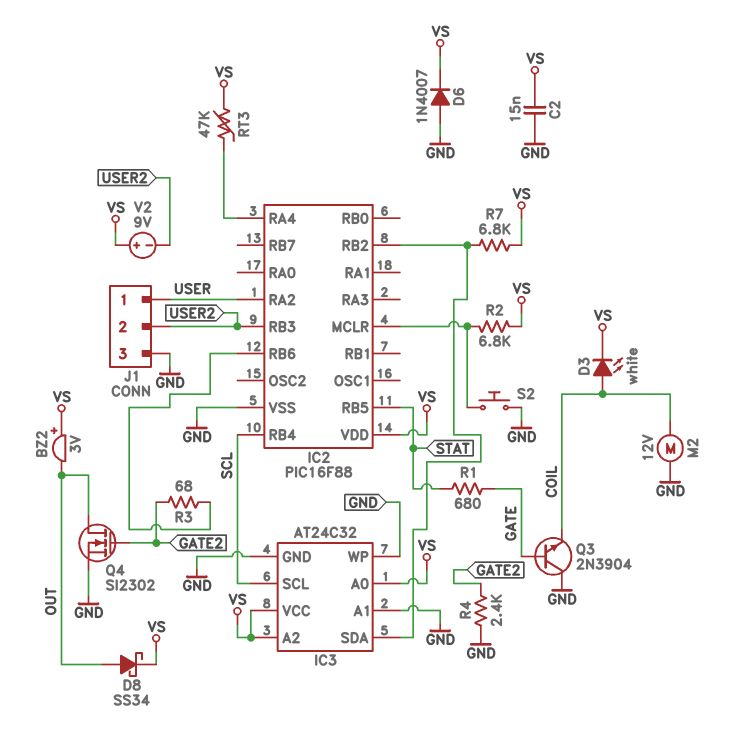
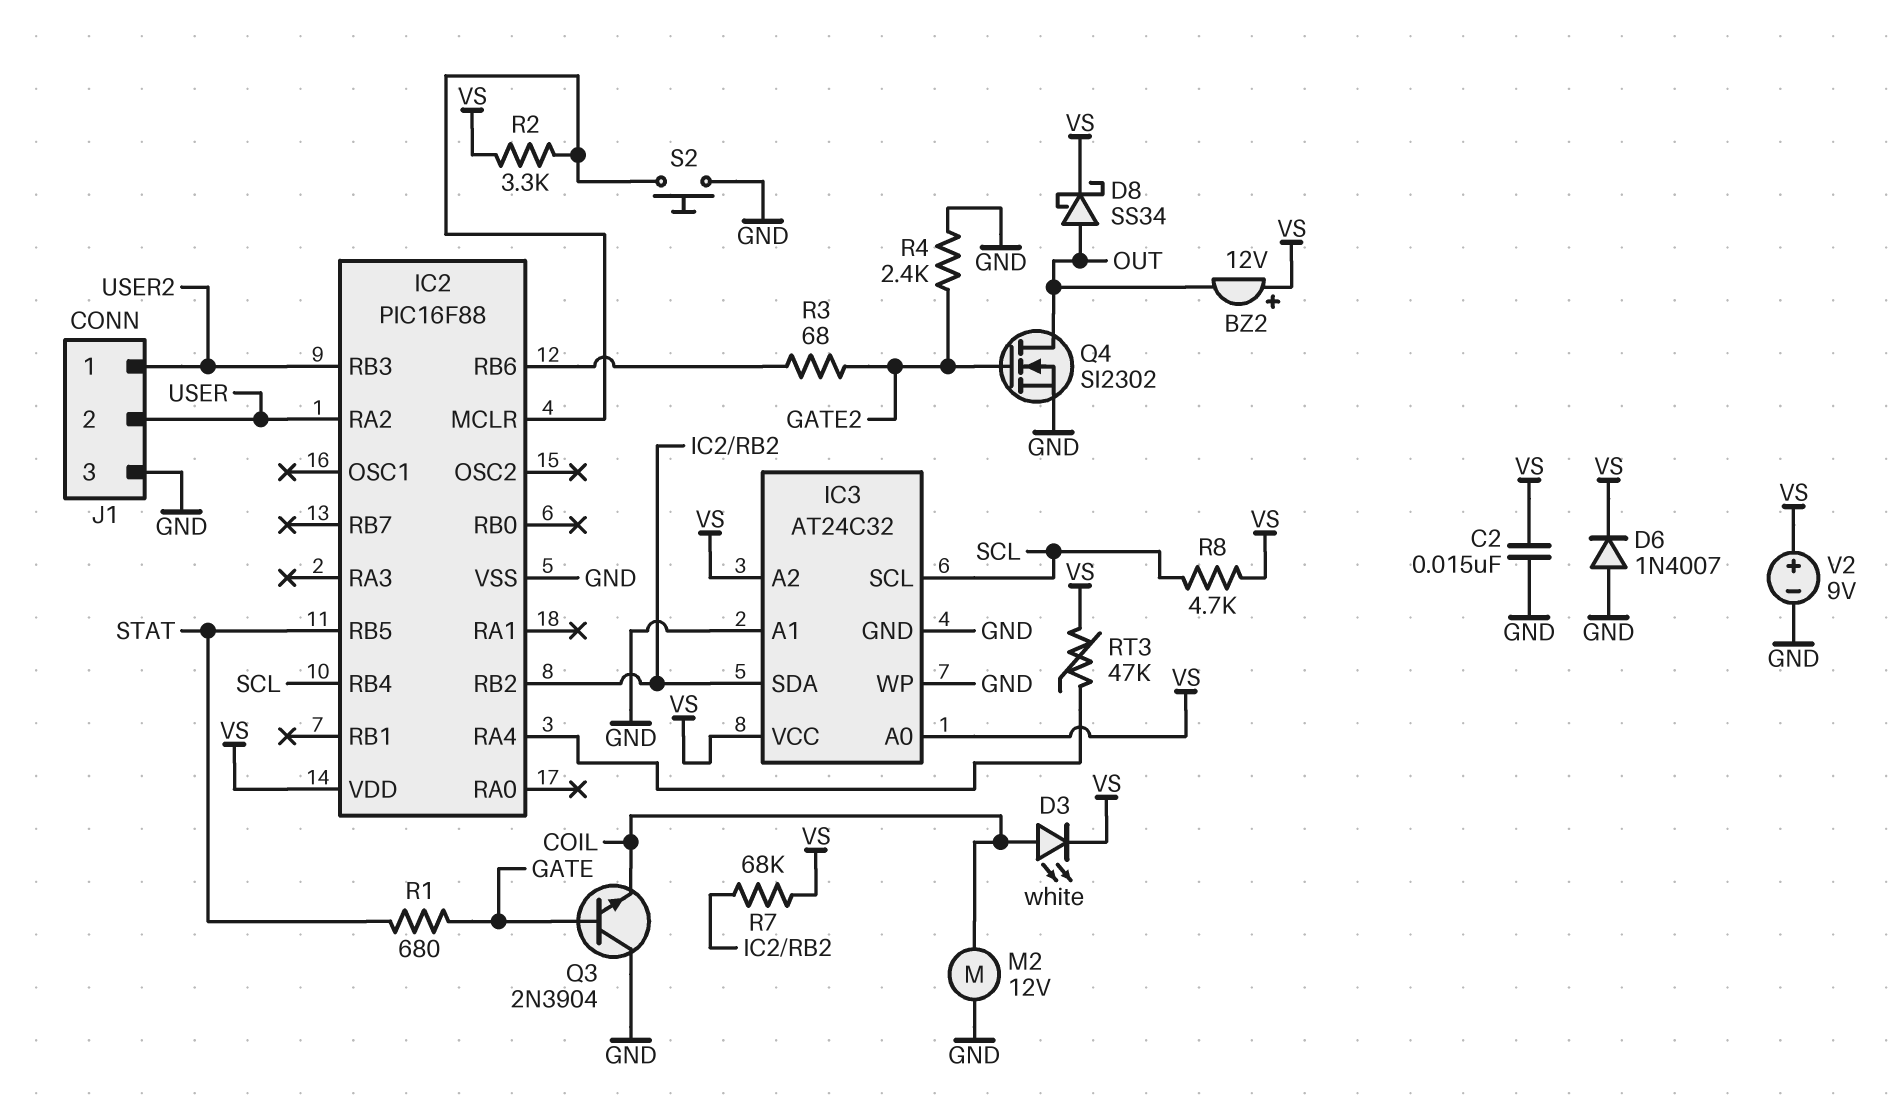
BZ2: buzzer 3V (plus VS, minus OUT) -> buzzer 12V (plus VS, minus OUT)
J1 pin 1: USER -> USER2
J1 pin 2: USER2 -> USER
R2: 6.8k (IC2/MCLR, VS) -> 3.3k (IC2/MCLR, VS)
R7: 6.8k (IC2/RB2, VS) -> 68k (IC2/RB2, VS)
R8: none -> 4.7k (SCL, VS)
V2: 9V (plus VS, minus USER2) -> 9V (plus VS, minus GND)

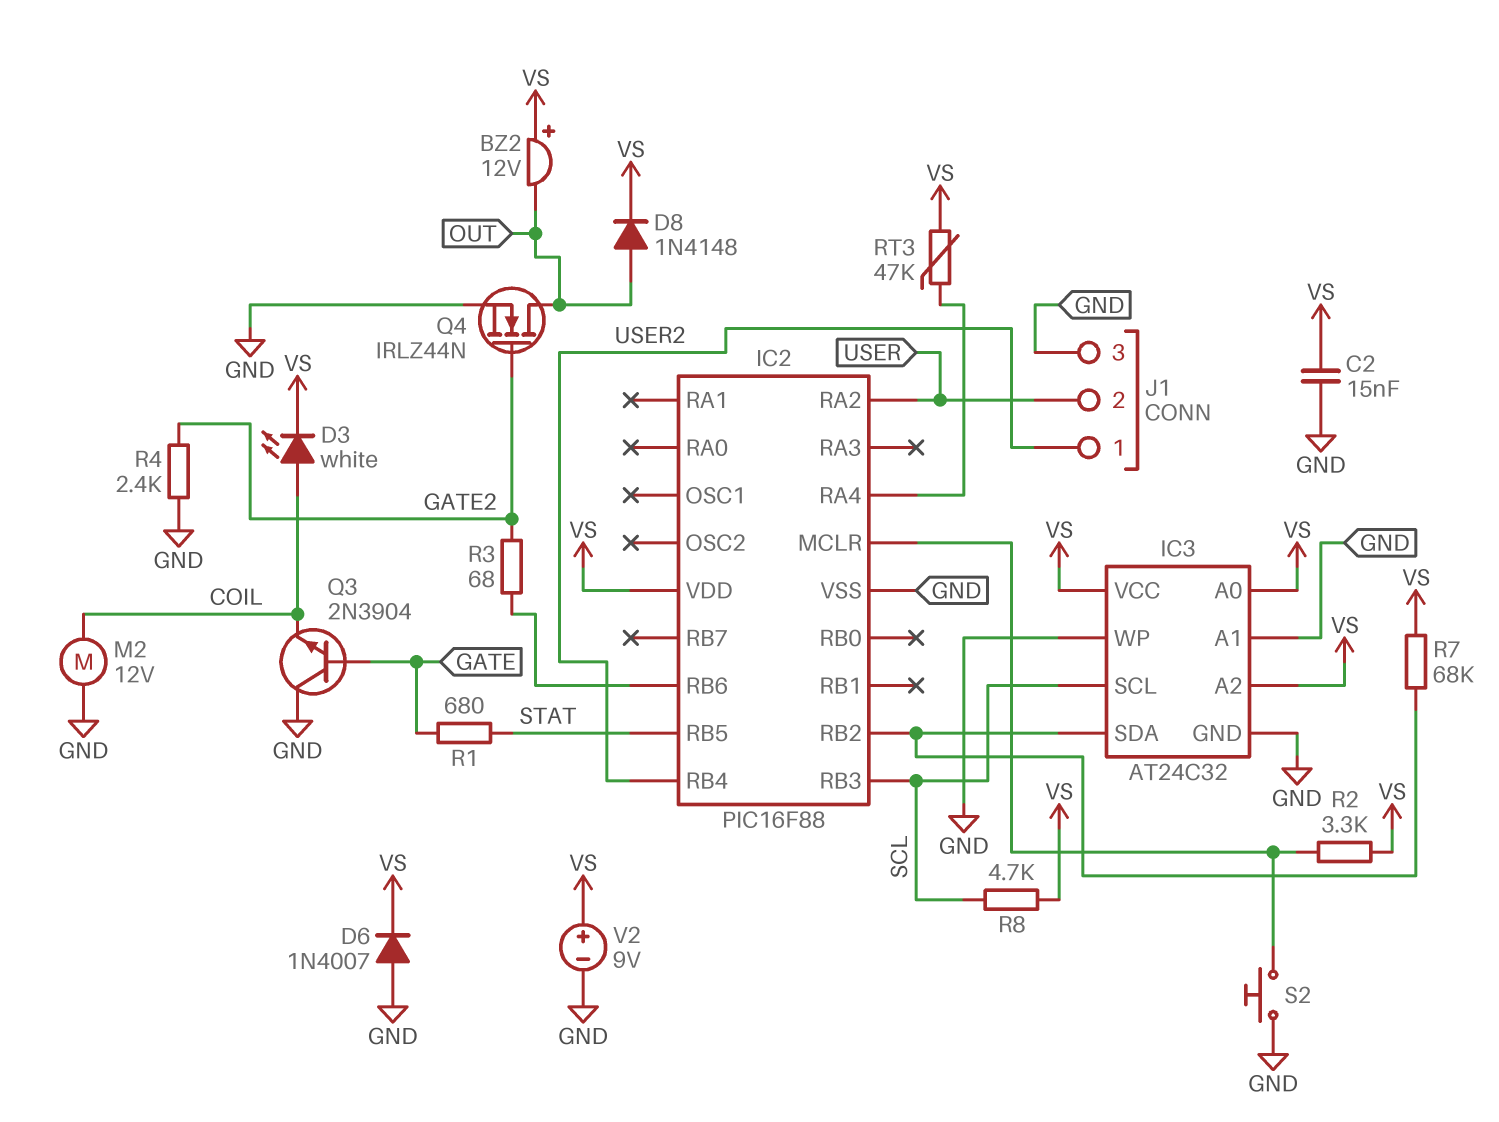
D8: schottky SS34 (A OUT, K VS) -> diode 1N4148 (A OUT, K VS)
IC2 pin RB3: USER2 -> SCL
IC2 pin RB4: SCL -> USER2
Q4: NMOS SI2302 (G GATE2, D OUT, S GND) -> NMOS IRLZ44N (G GATE2, D OUT, S GND)

